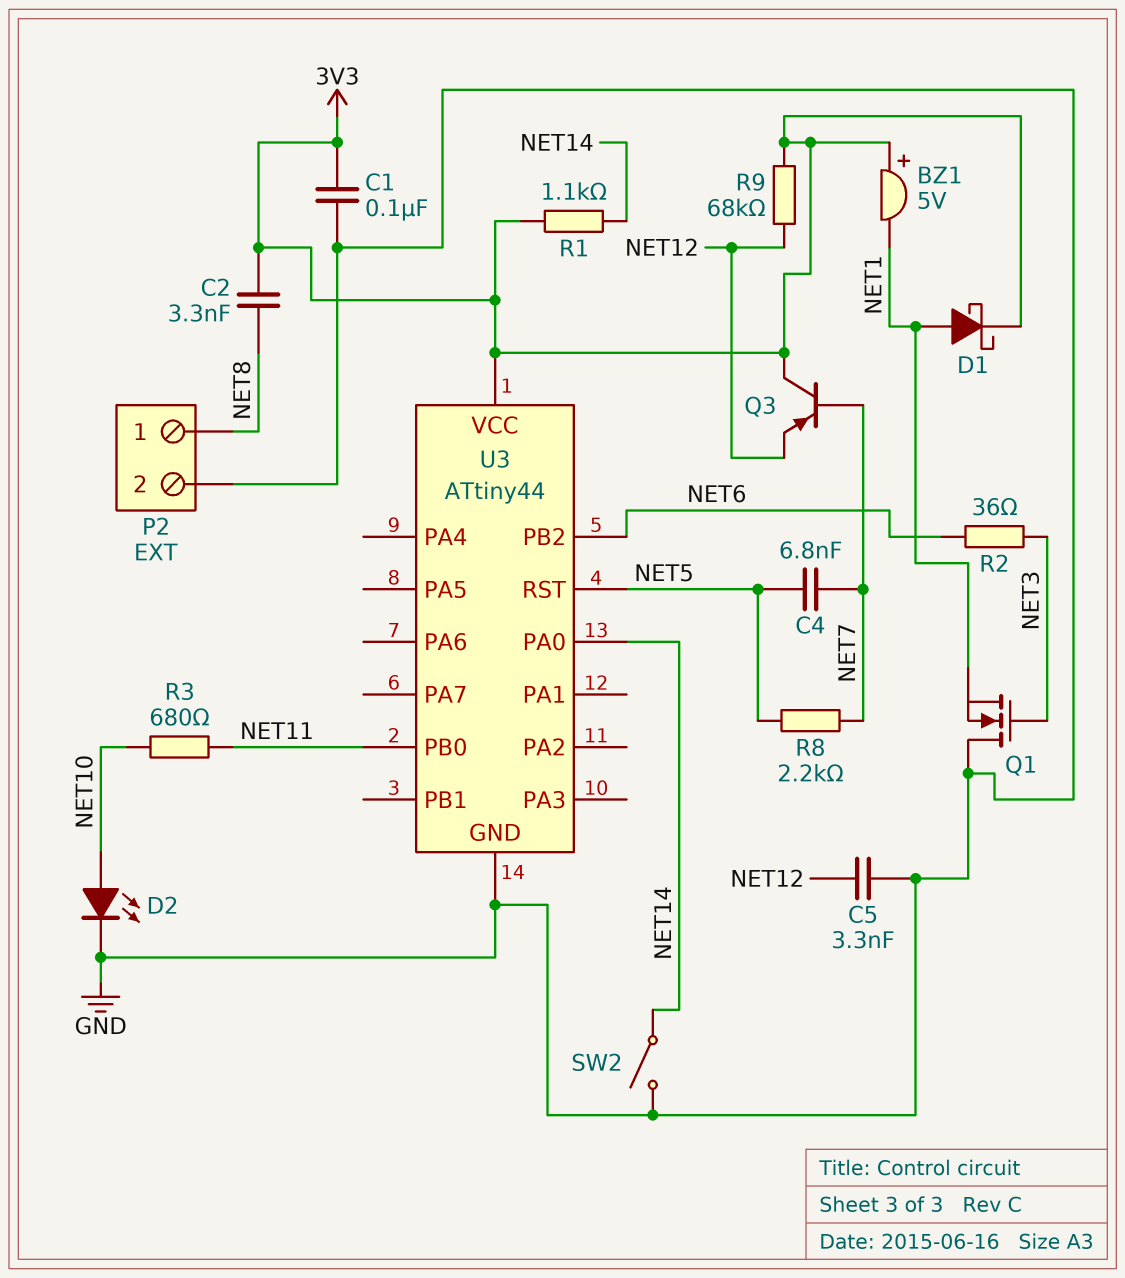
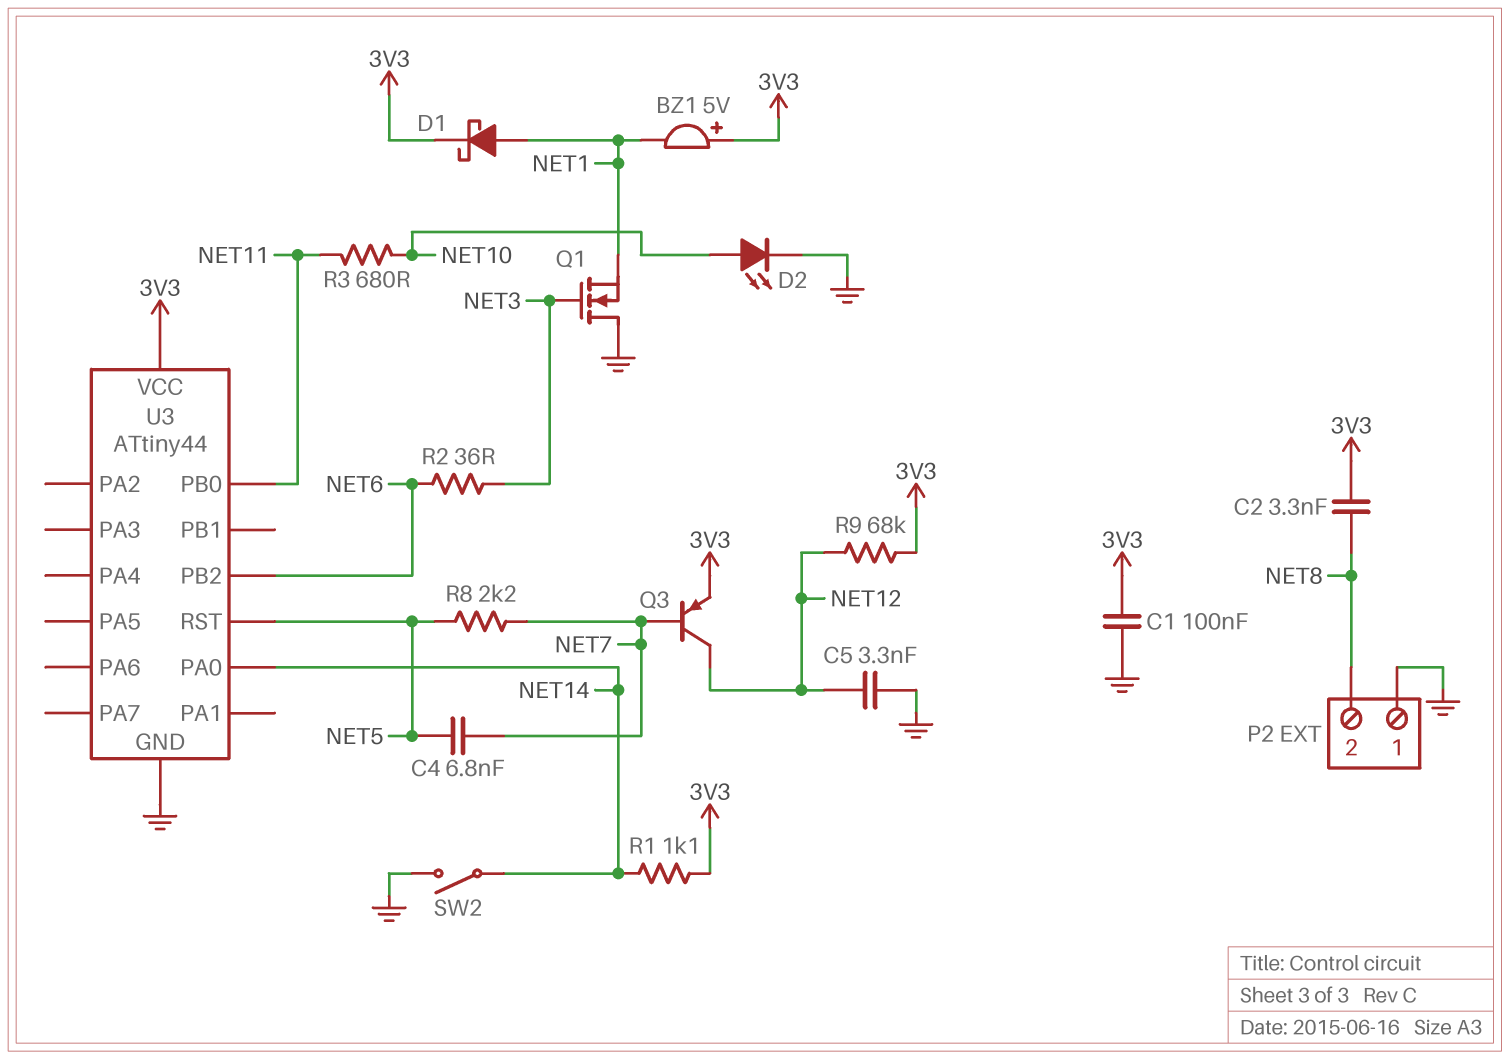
P2 pin 1: NET8 -> GND
P2 pin 2: GND -> NET8
Q3: PNP (B NET7, C 3V3, E NET12) -> PNP (B NET7, C NET12, E 3V3)

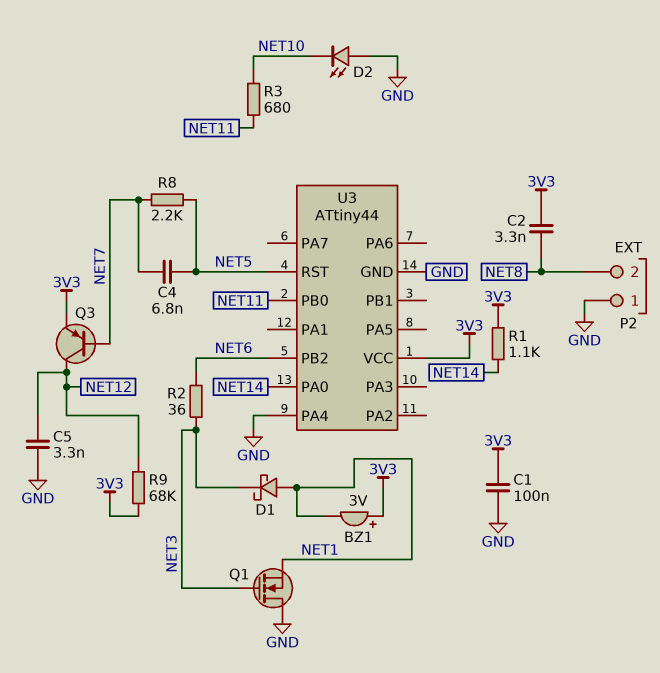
BZ1: buzzer 5V (plus 3V3, minus NET1) -> buzzer 3V (plus 3V3, minus NET1)
D1: schottky (A NET1, K 3V3) -> schottky (A NET1, K NET3)
D2: LED (A NET10, K GND) -> LED (A GND, K NET10)
SW2: switch (GND, NET14) -> none
U3 pin PA4: none -> GND

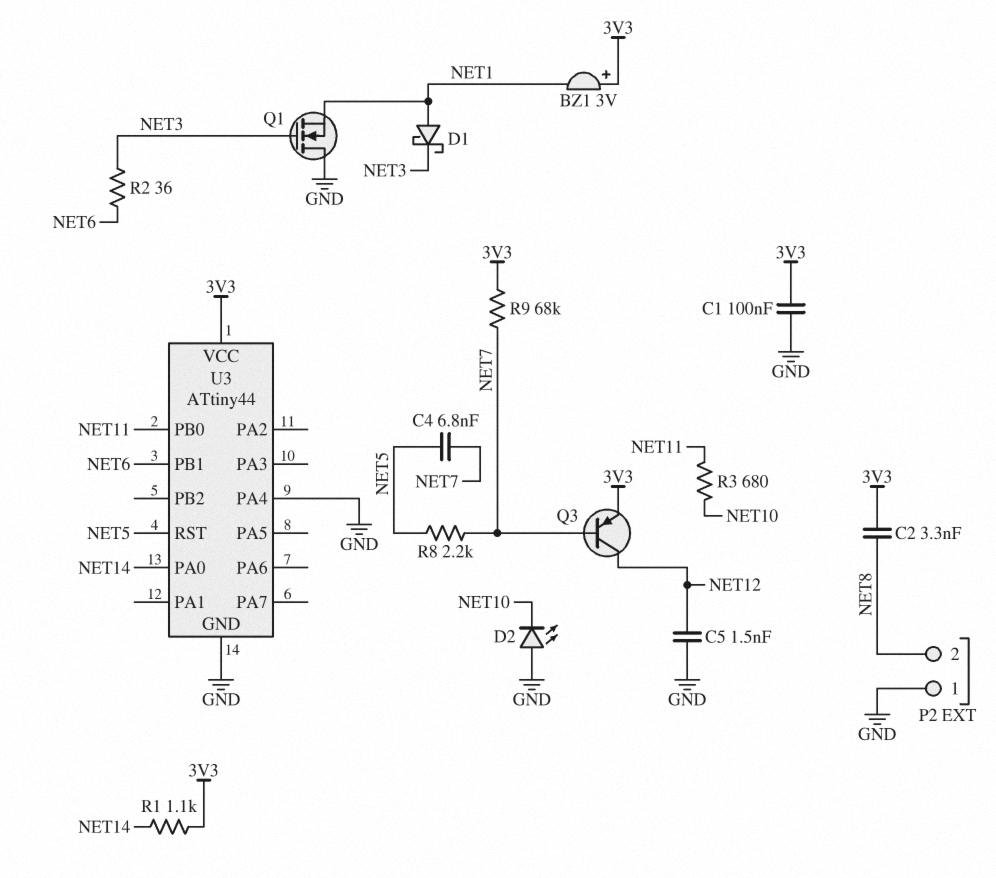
C5: 3.3nF (GND, NET12) -> 1.5nF (GND, NET12)
R9: 68k (3V3, NET12) -> 68k (3V3, NET7)
U3 pin PB1: none -> NET6
U3 pin PB2: NET6 -> none

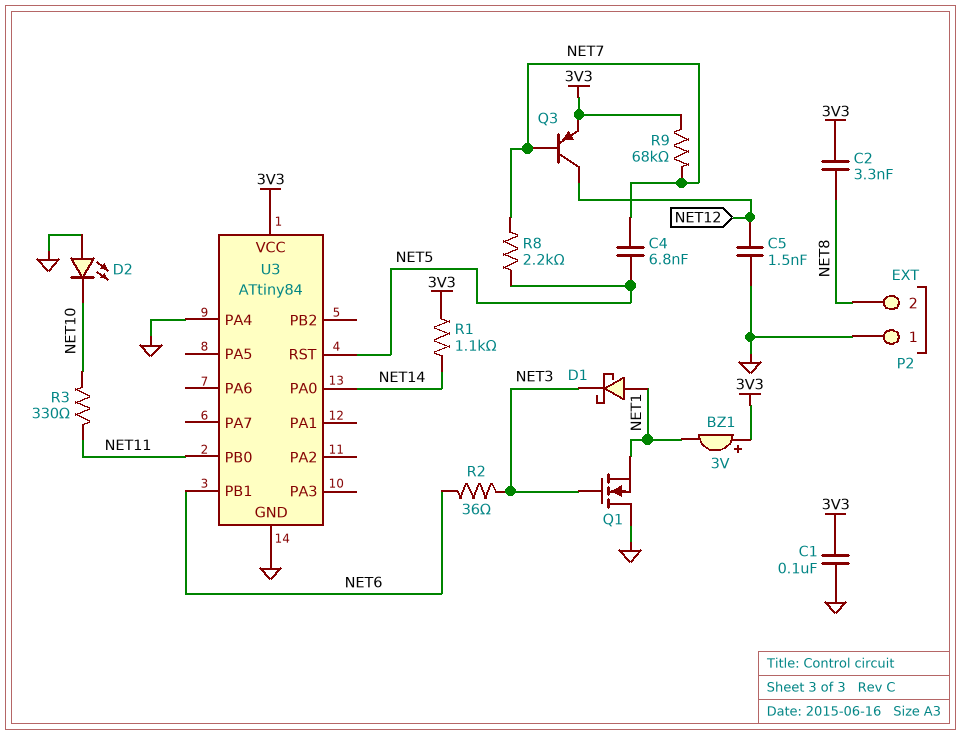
R3: 680 (NET10, NET11) -> 330 (NET10, NET11)
U3: ATtiny44 -> ATtiny84

